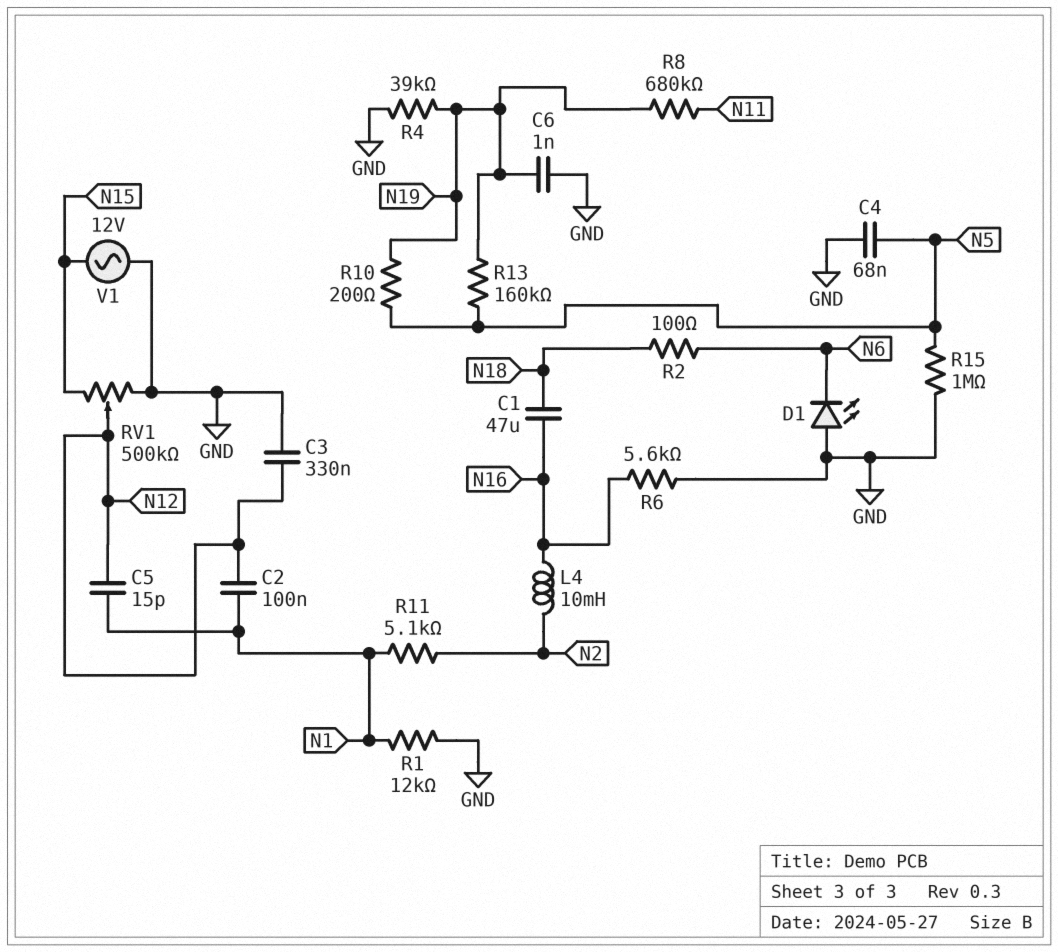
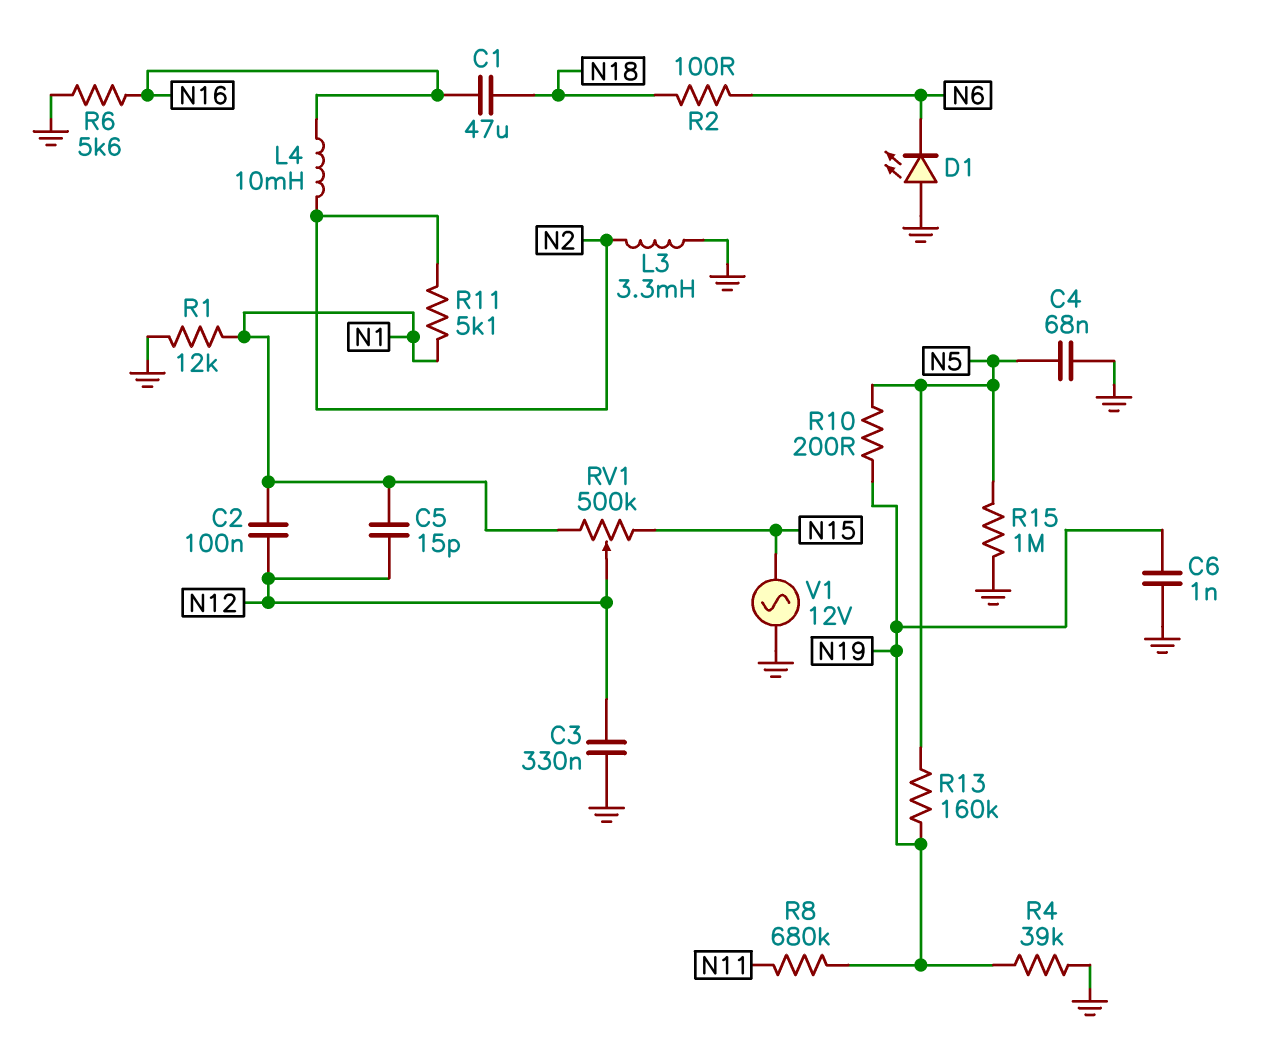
L3: none -> 3.3mH (GND, N2)
RV1: 500k (GND, N15, wiper N12) -> 500k (N1, N15, wiper N12)

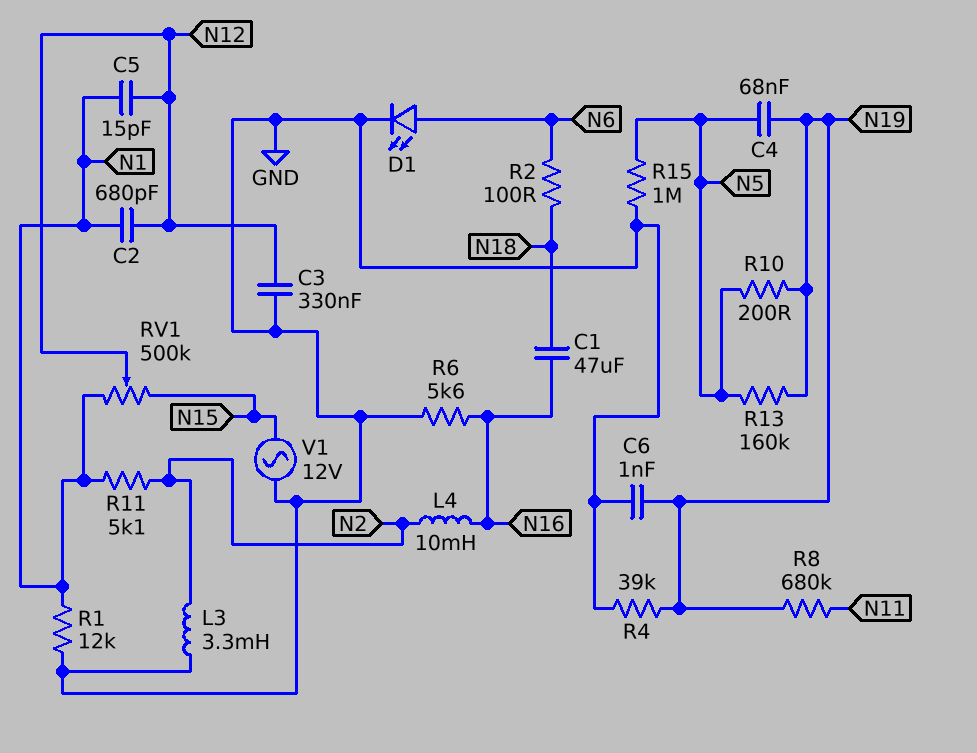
C2: 100nF (N1, N12) -> 680pF (N1, N12)
C4: 68nF (GND, N5) -> 68nF (N5, N19)
D1: LED (A GND, K N6) -> LED (A N6, K GND)

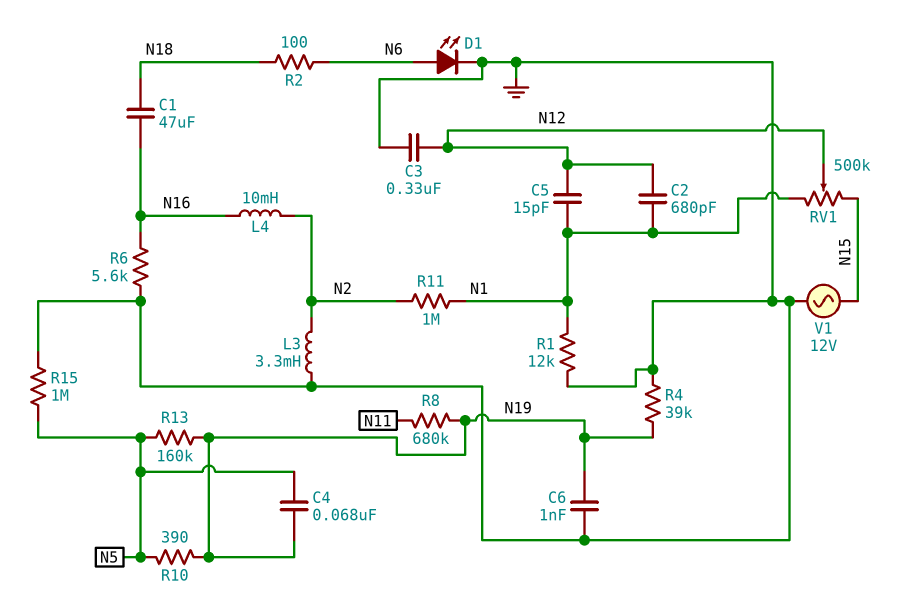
R10: 200 (N5, N19) -> 390 (N5, N19)
R11: 5.1k (N1, N2) -> 1M (N1, N2)

